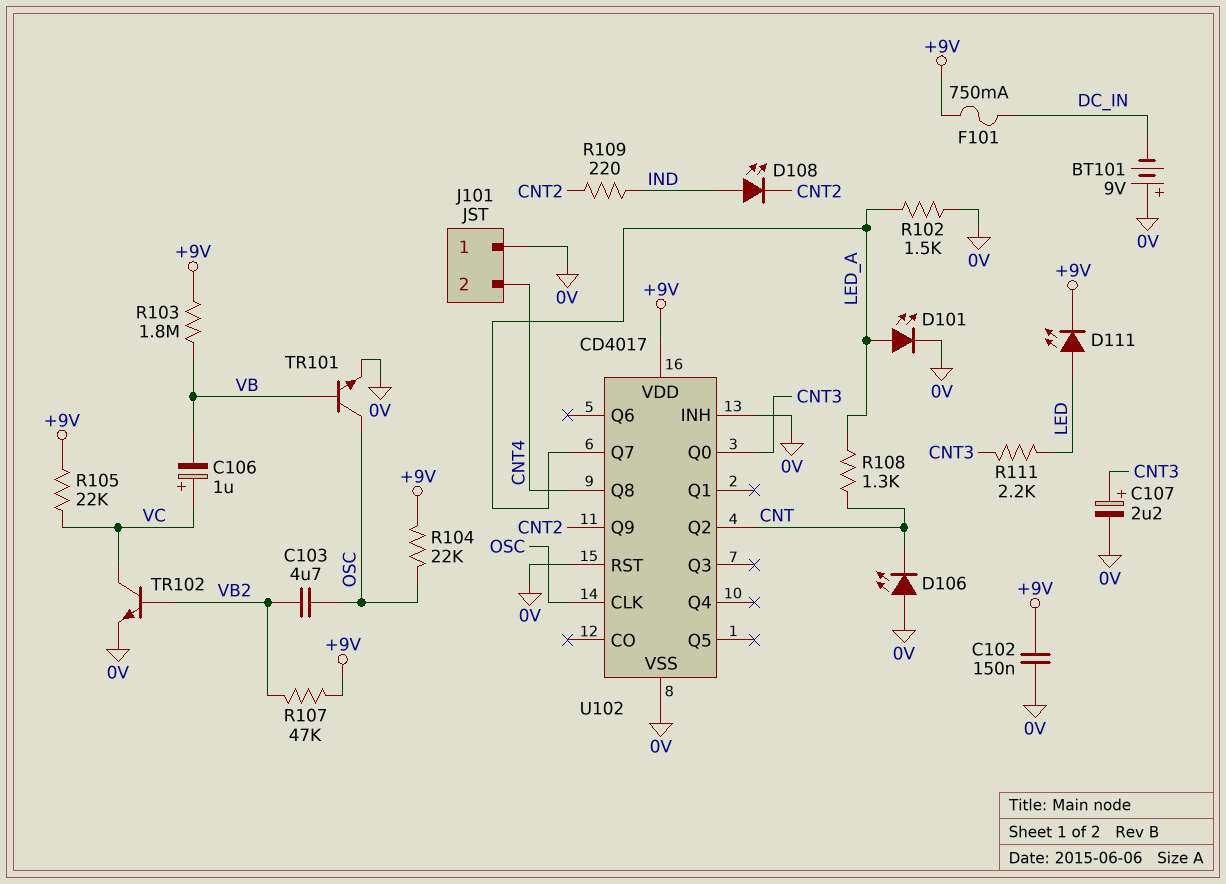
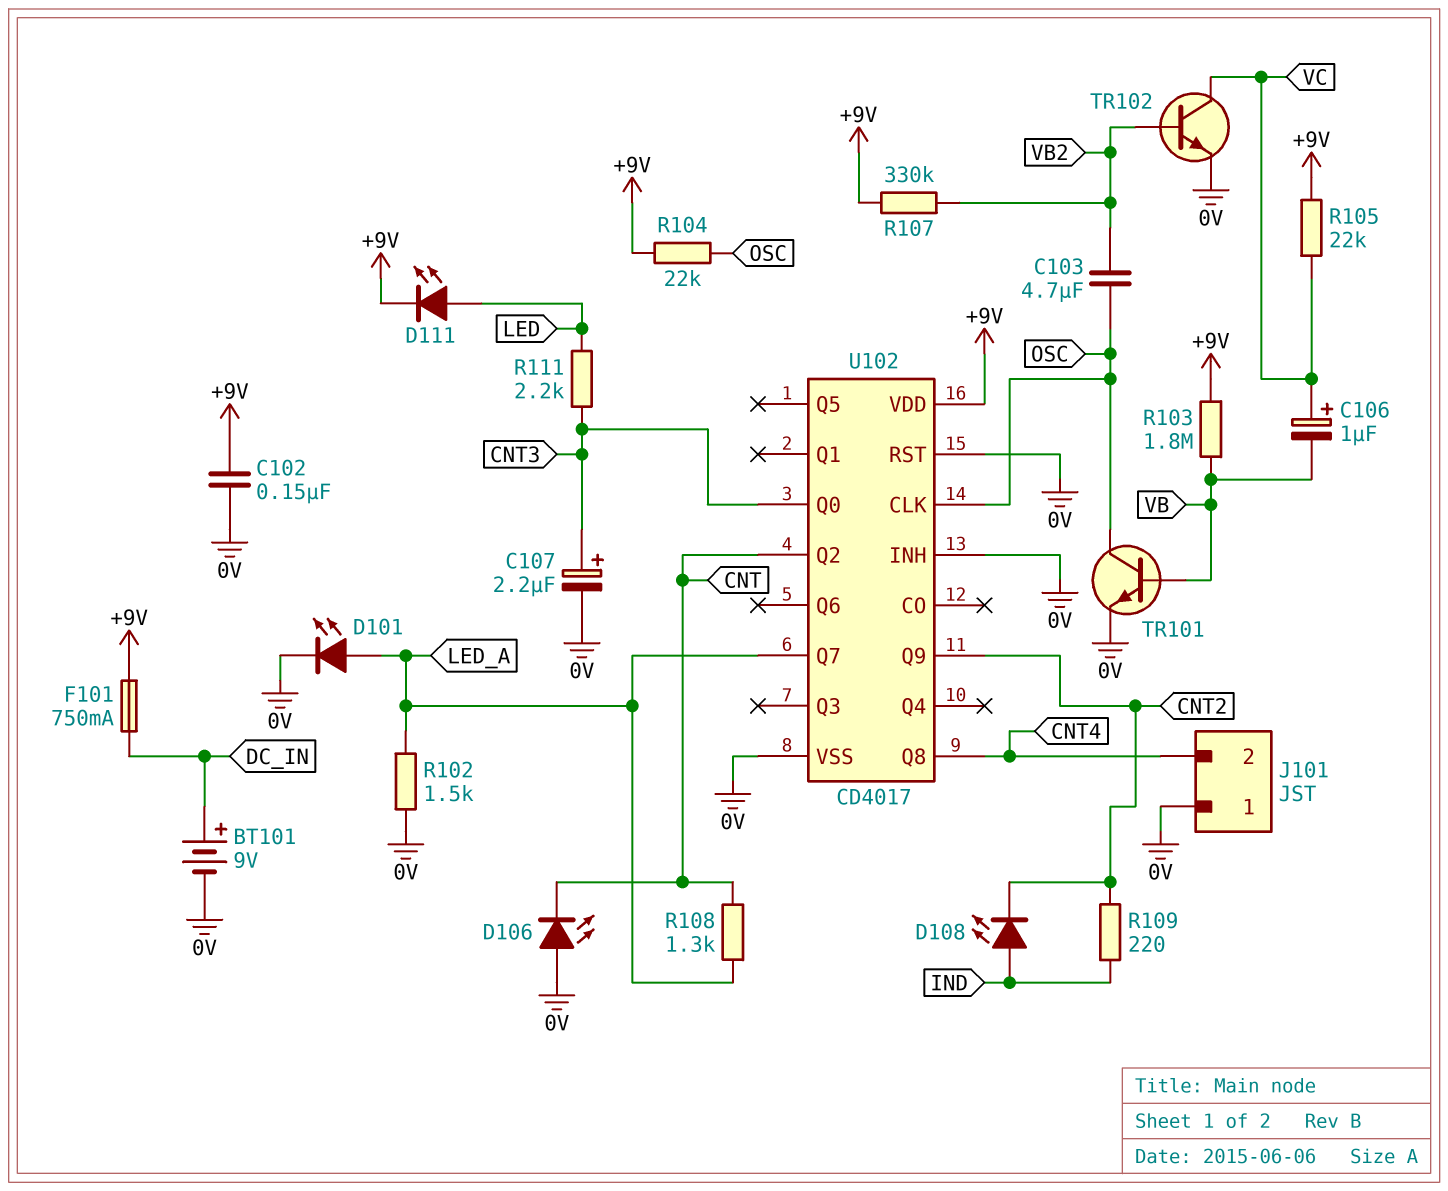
BT101: 9V (plus 0V, minus DC_IN) -> 9V (plus DC_IN, minus 0V)
R107: 47k (+9V, VB2) -> 330k (+9V, VB2)

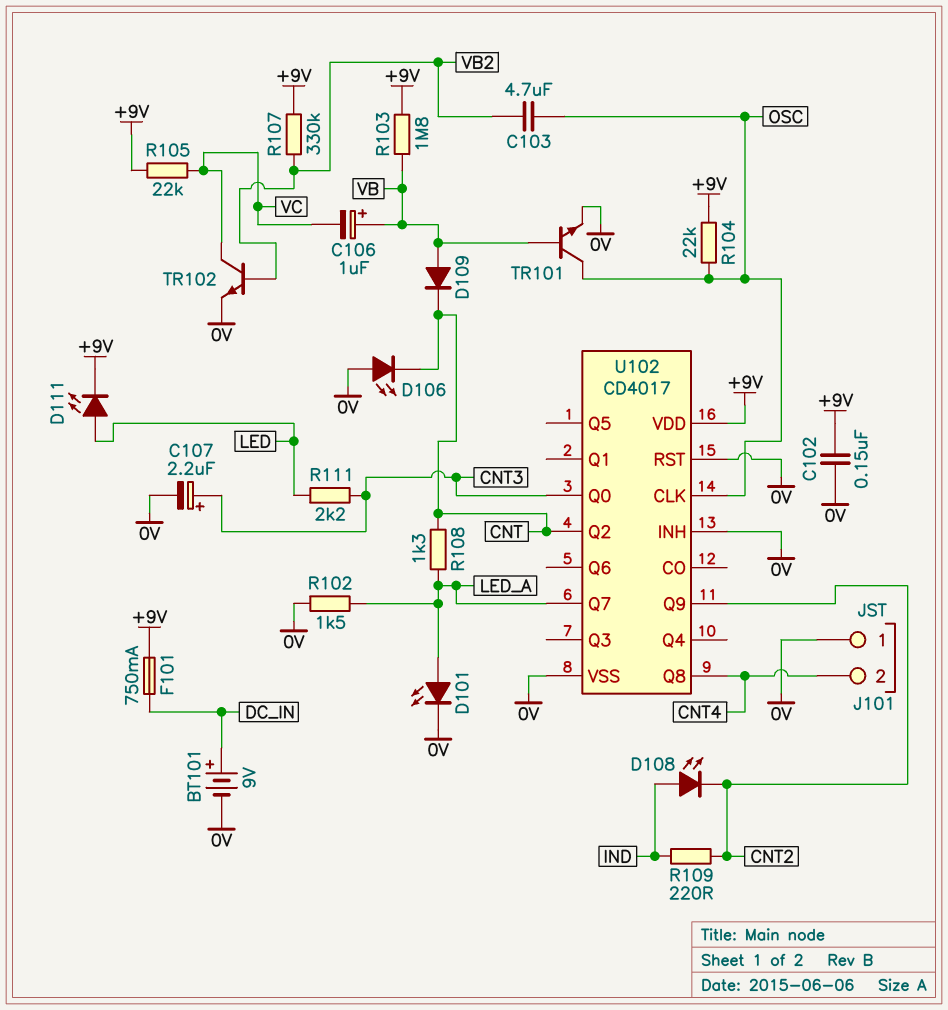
C106: 1uF (plus VC, minus VB) -> 1uF (plus VB, minus VC)
D109: none -> diode (A VB, K CNT)

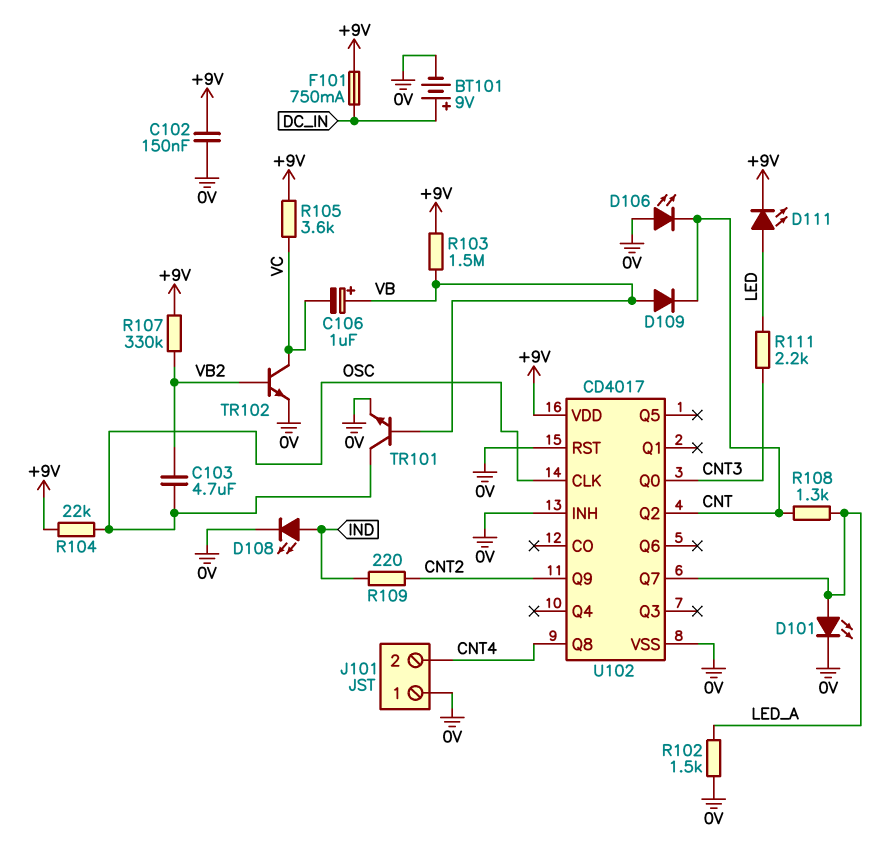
C107: 2.2uF (plus CNT3, minus 0V) -> none
D108: LED (A IND, K CNT2) -> LED (A IND, K 0V)
R103: 1.8M (+9V, VB) -> 1.5M (+9V, VB)
R105: 22k (+9V, VC) -> 3.6k (+9V, VC)

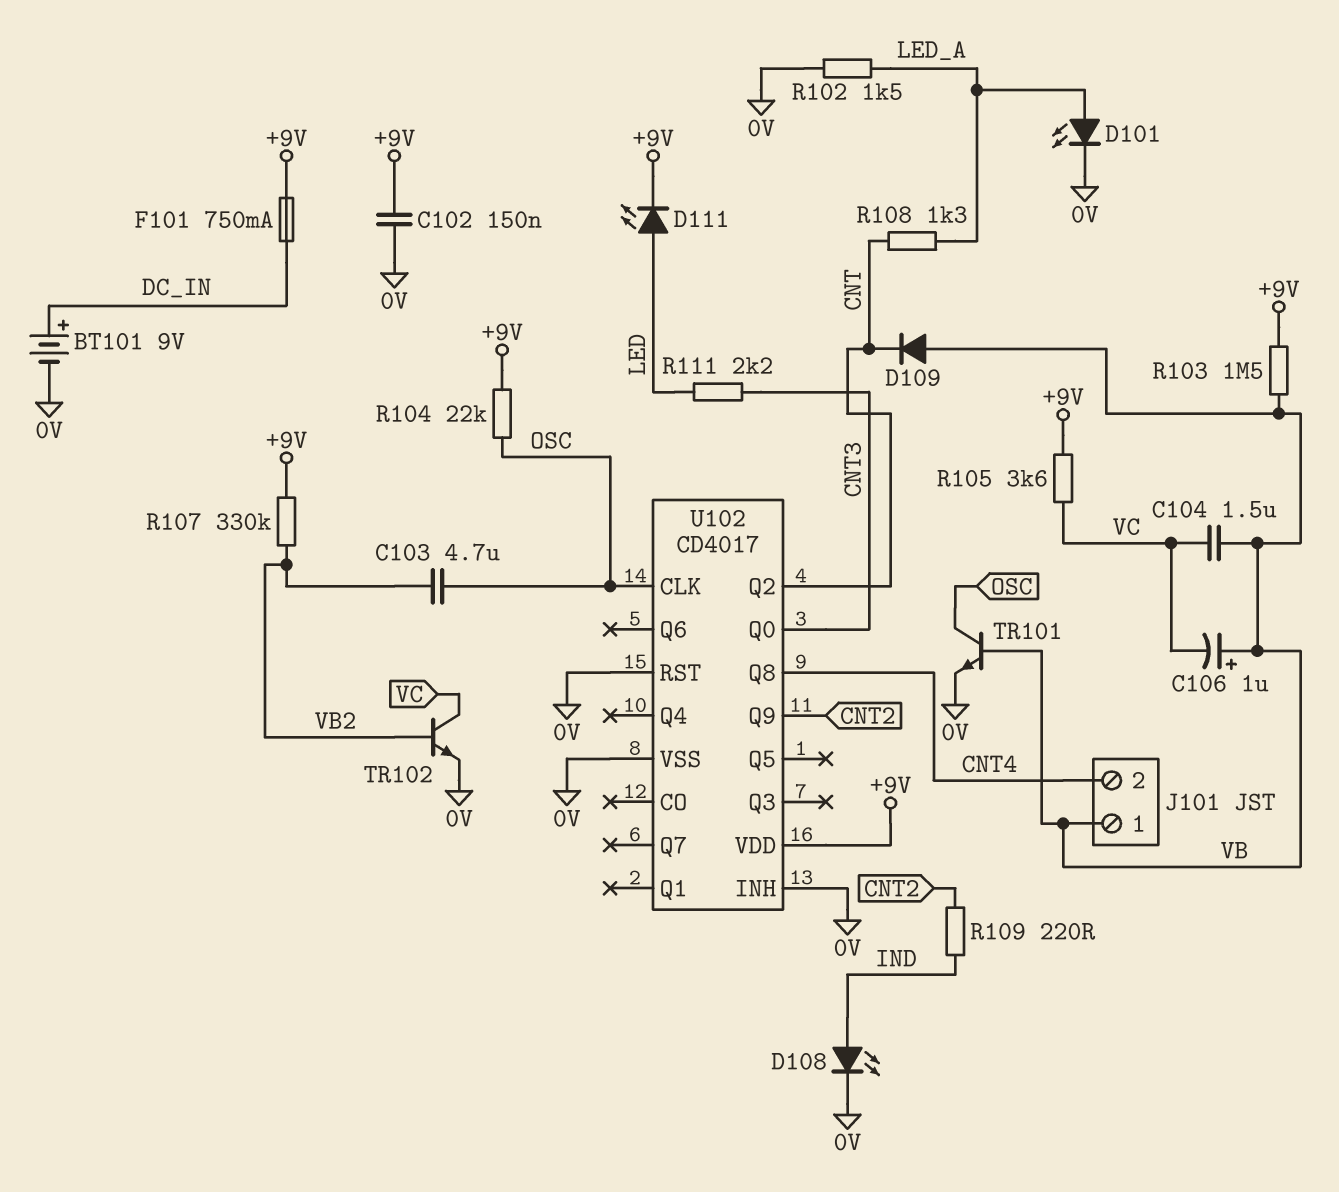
C104: none -> 1.5uF (VB, VC)
D106: LED (A 0V, K CNT) -> none
J101 pin 1: 0V -> VB
U102 pin Q7: LED_A -> none

